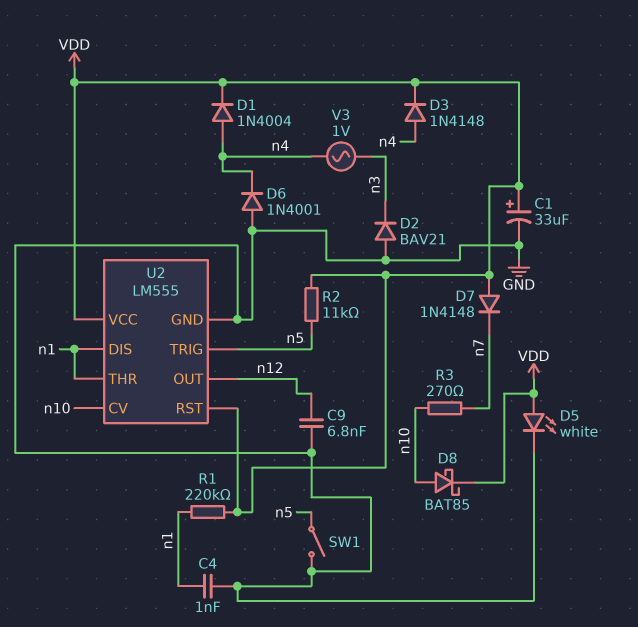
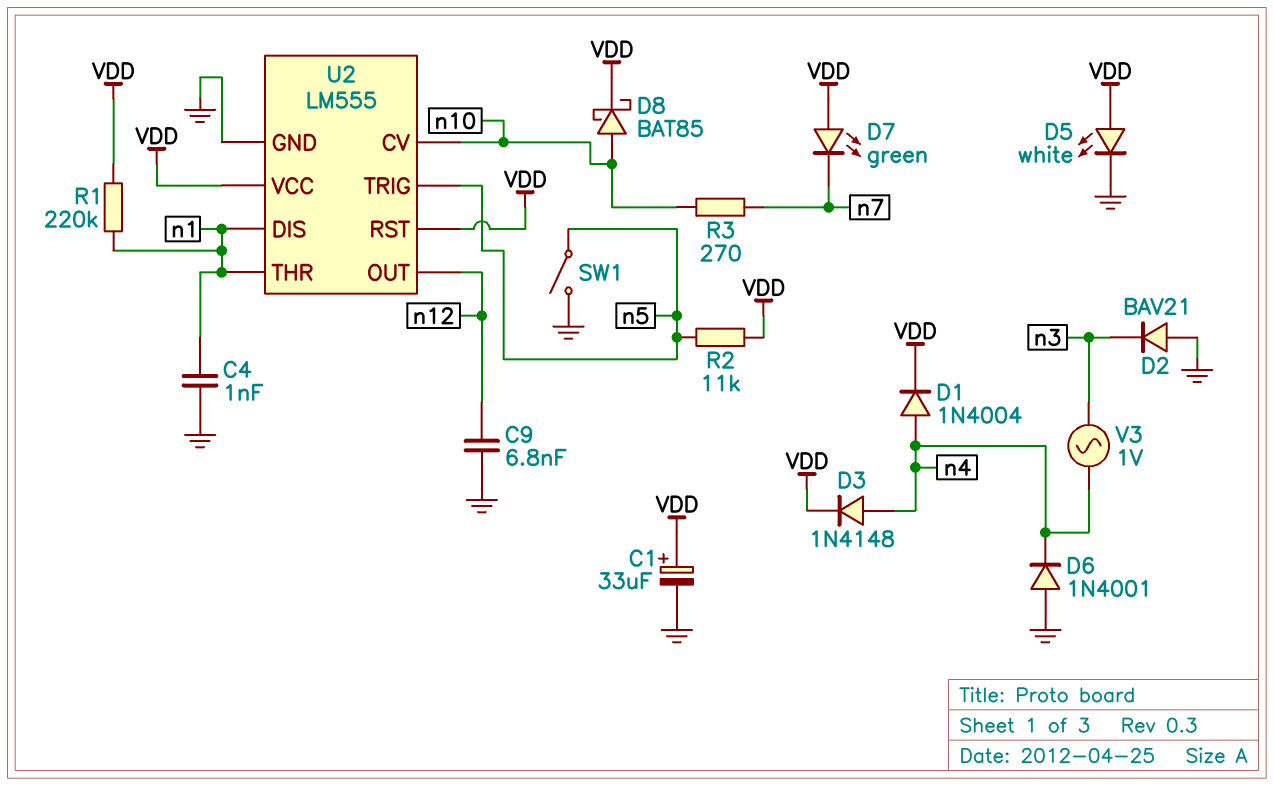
D7: diode 1N4148 (A VDD, K n7) -> LED green (A VDD, K n7)

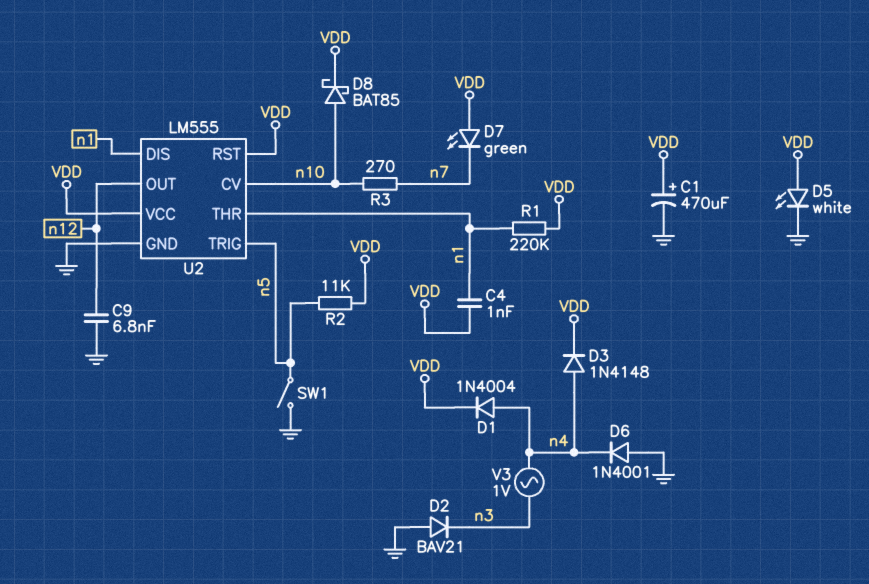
C1: 33uF (plus VDD, minus GND) -> 470uF (plus VDD, minus GND)
C4: 1nF (GND, n1) -> 1nF (VDD, n1)

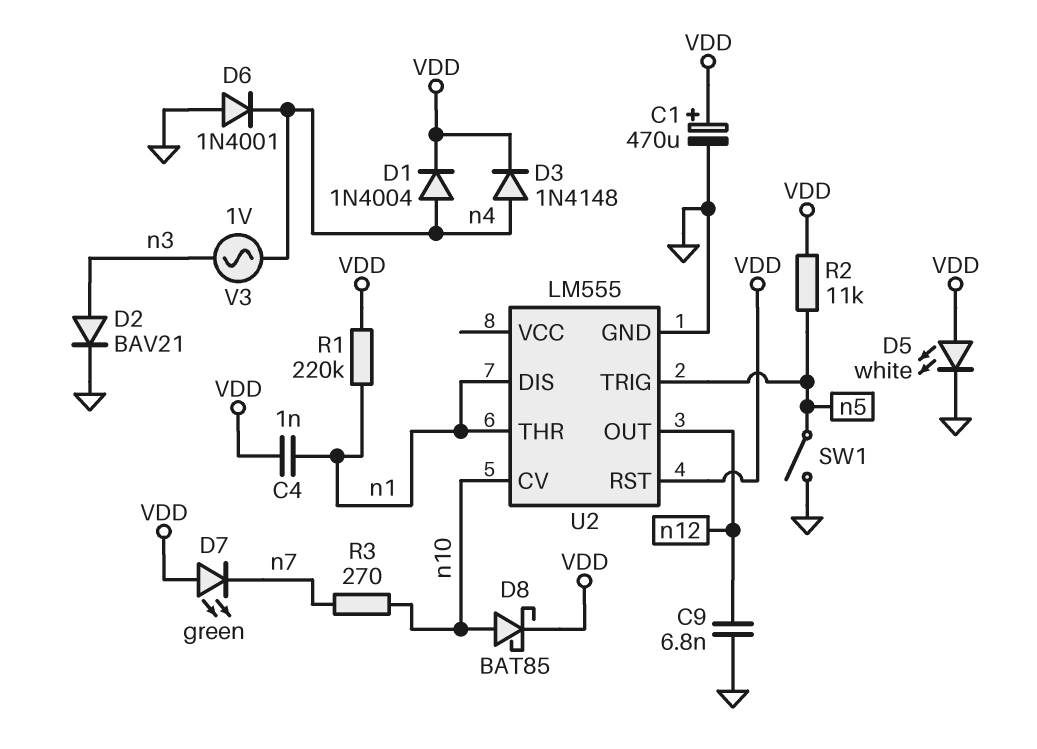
D2: diode BAV21 (A GND, K n3) -> diode BAV21 (A n3, K GND)
U2 pin VCC: VDD -> none

